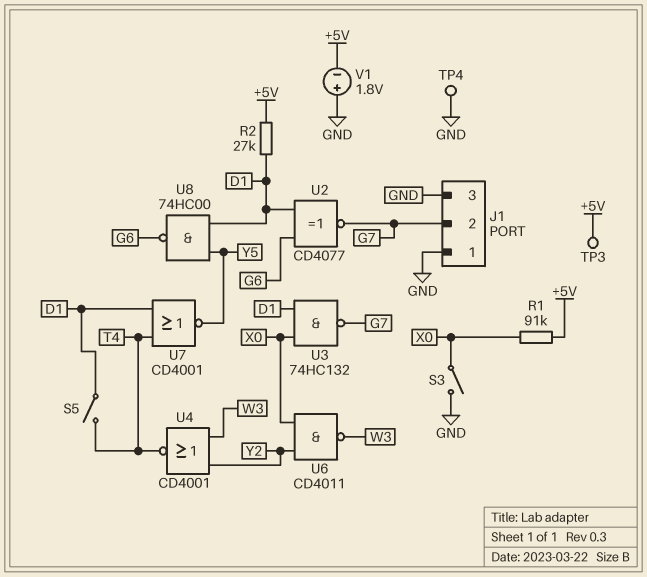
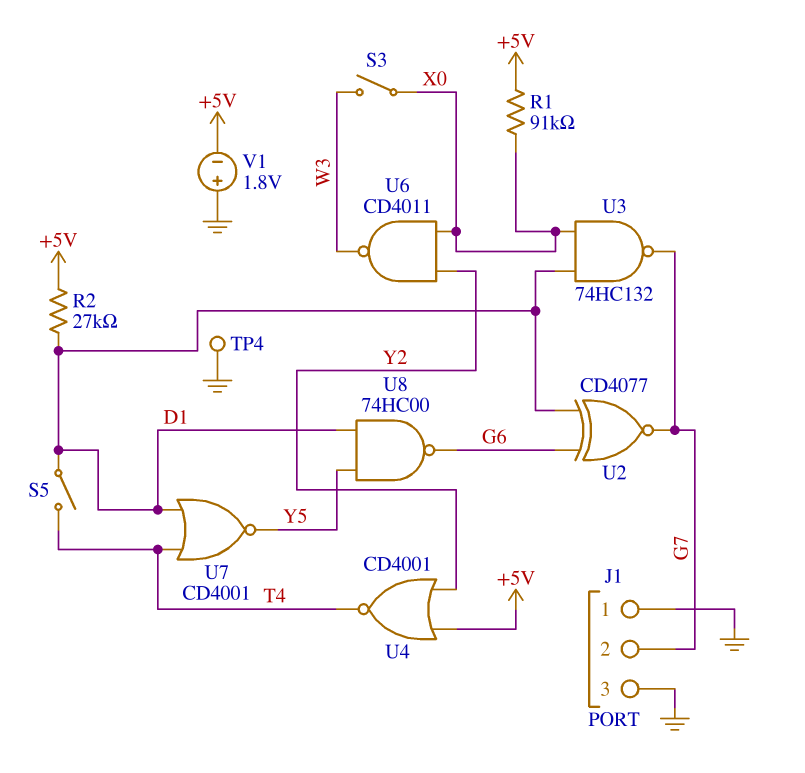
S3: switch (GND, X0) -> switch (W3, X0)
TP3: test point (+5V) -> none
U4: NOR CD4001 (in W3, in Y2, out T4) -> NOR CD4001 (in +5V, in Y2, out T4)

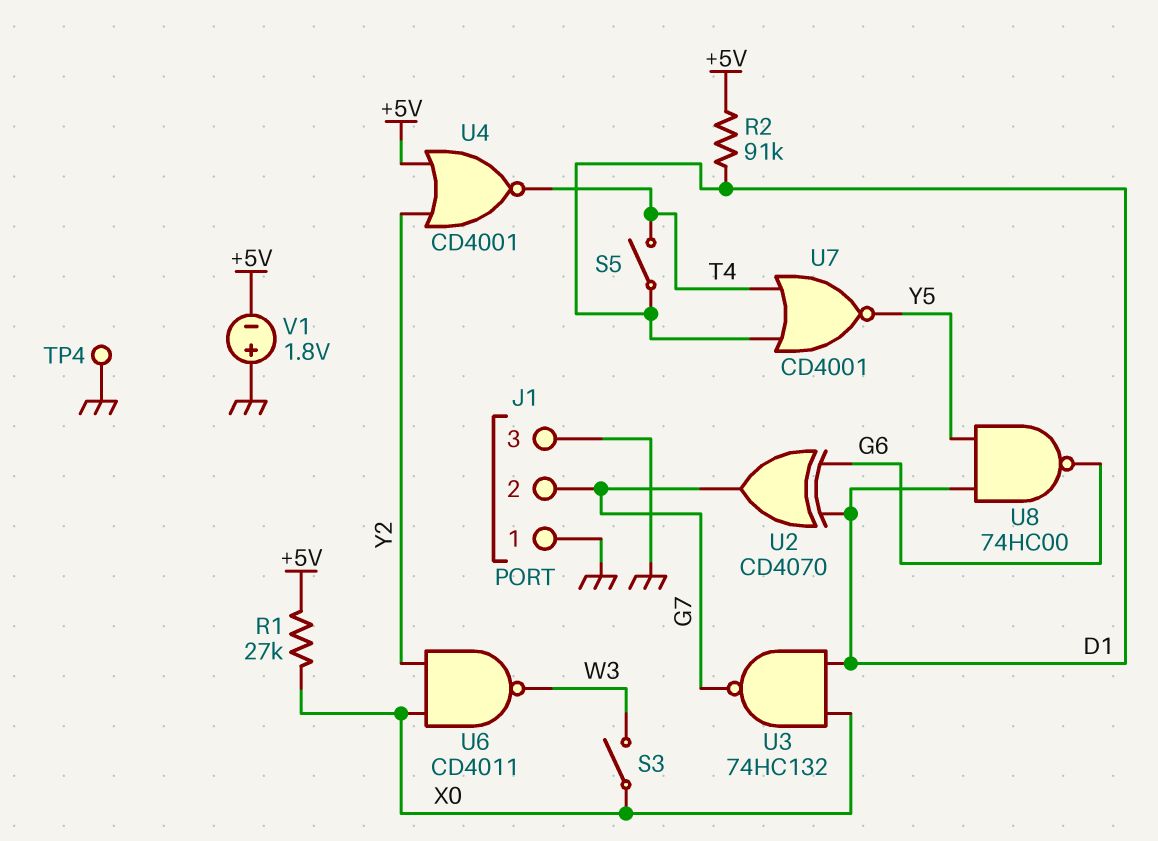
R1: 91k (+5V, X0) -> 27k (+5V, X0)
R2: 27k (+5V, D1) -> 91k (+5V, D1)
U2: XNOR CD4077 (in D1, in G6, out G7) -> XOR CD4070 (in D1, in G6, out G7)

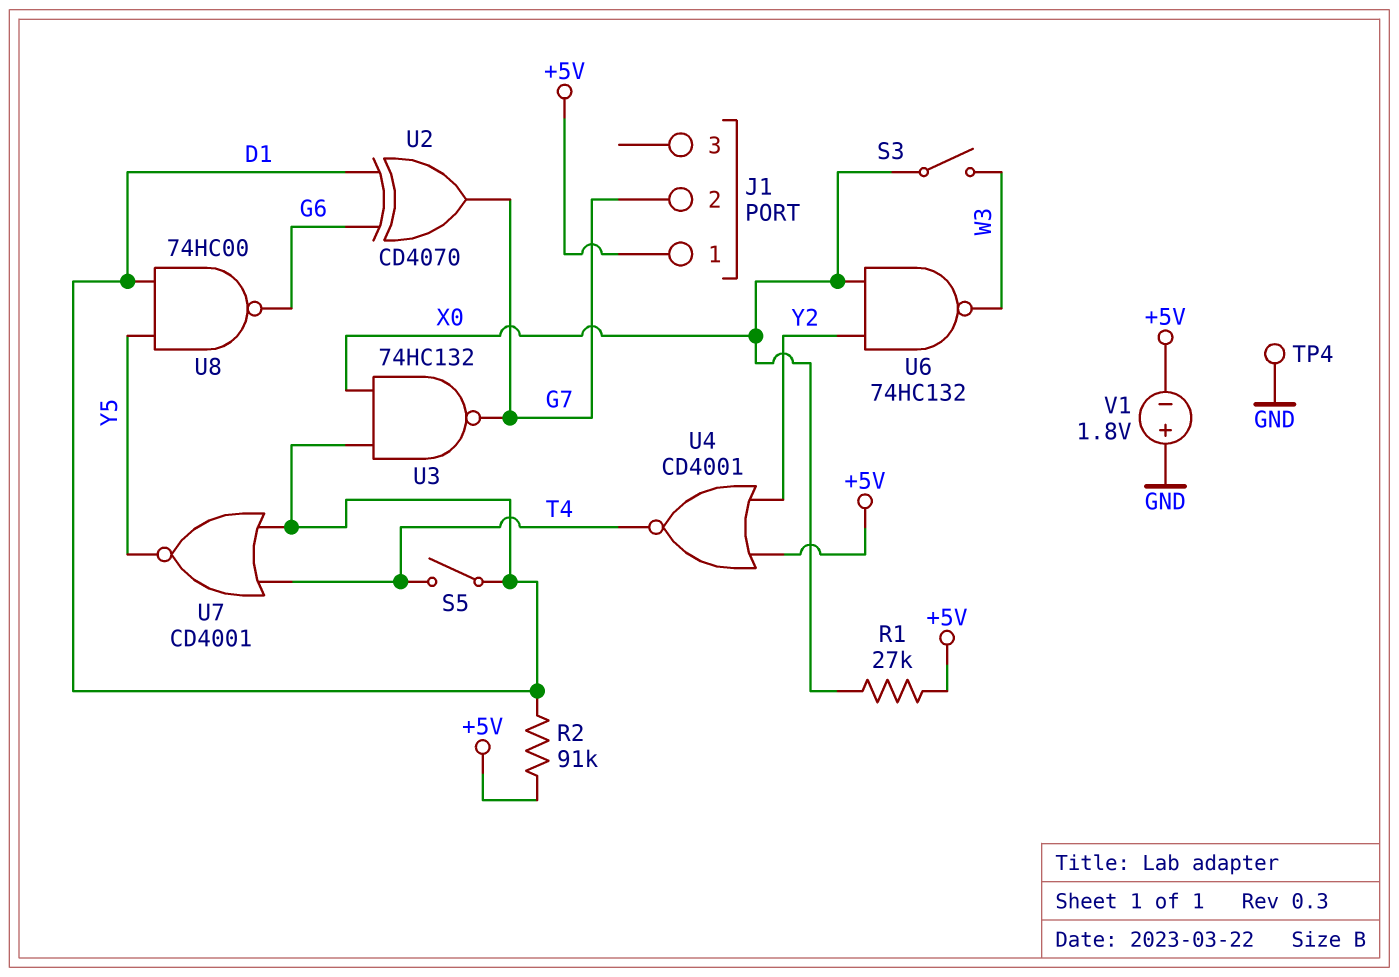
J1 pin 1: GND -> +5V
J1 pin 3: GND -> none
U6: NAND CD4011 (in X0, in Y2, out W3) -> NAND 74HC132 (in X0, in Y2, out W3)

